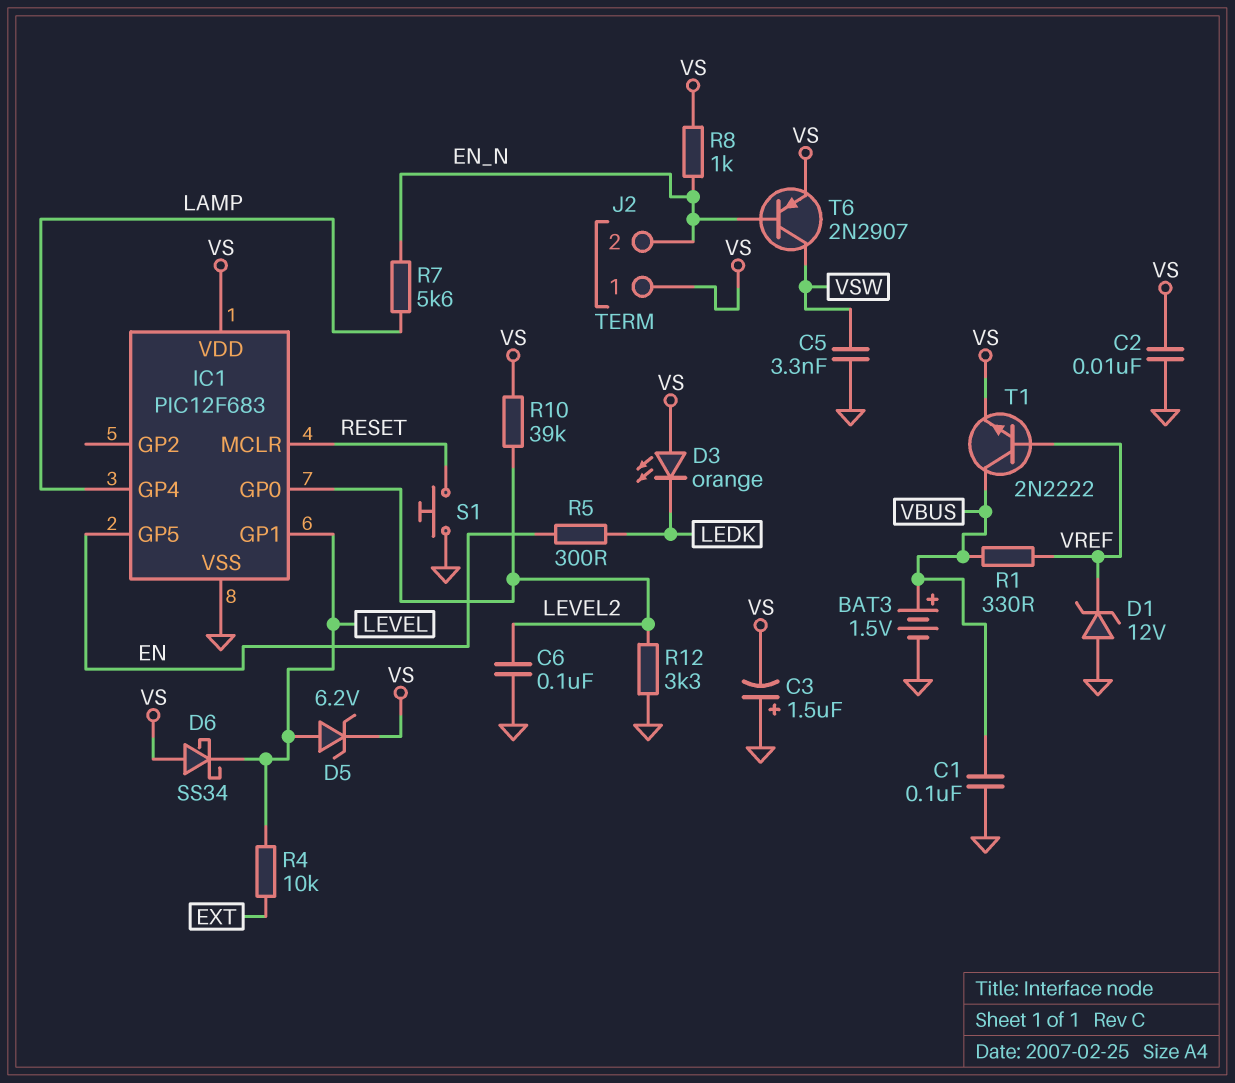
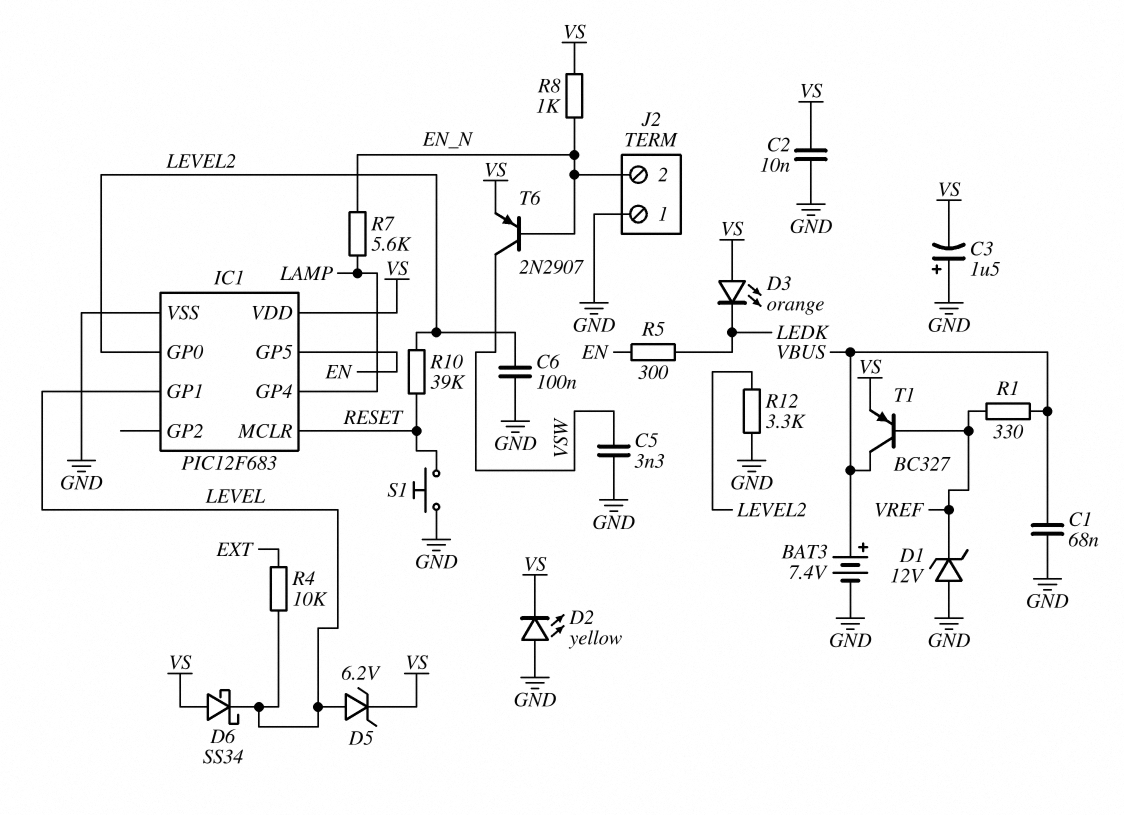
BAT3: 1.5V (plus VBUS, minus GND) -> 7.4V (plus VBUS, minus GND)
C1: 100nF (GND, VBUS) -> 68nF (GND, VBUS)
D2: none -> LED yellow (A GND, K VS)
J2 pin 1: VS -> GND
R10: 39k (LEVEL2, VS) -> 39k (LEVEL2, RESET)
T1: NPN 2N2222 (B VREF, C VBUS, E VS) -> PNP BC327 (B VREF, C VBUS, E VS)

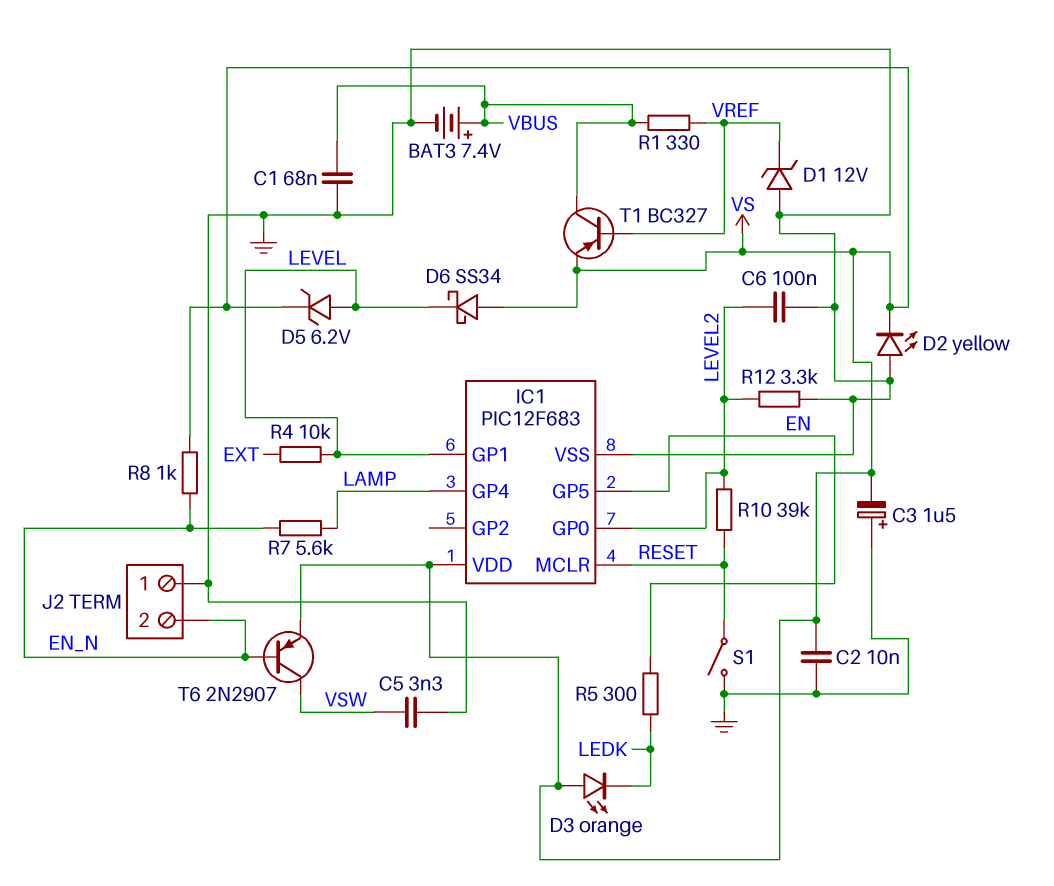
S1: button (GND, RESET) -> switch (GND, RESET)

